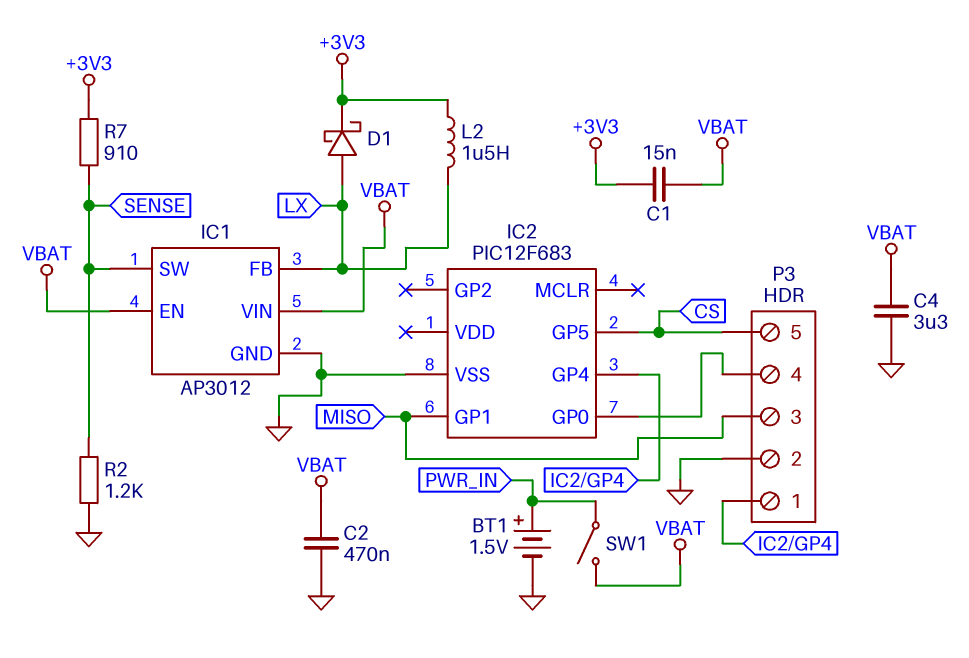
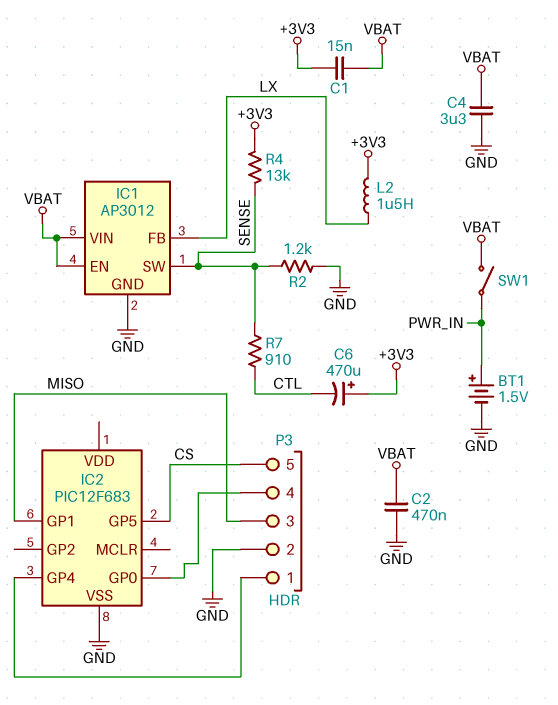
C6: none -> 470uF (plus +3V3, minus CTL)
D1: schottky (A LX, K +3V3) -> none
R4: none -> 13k (+3V3, SENSE)
R7: 910 (+3V3, SENSE) -> 910 (CTL, SENSE)

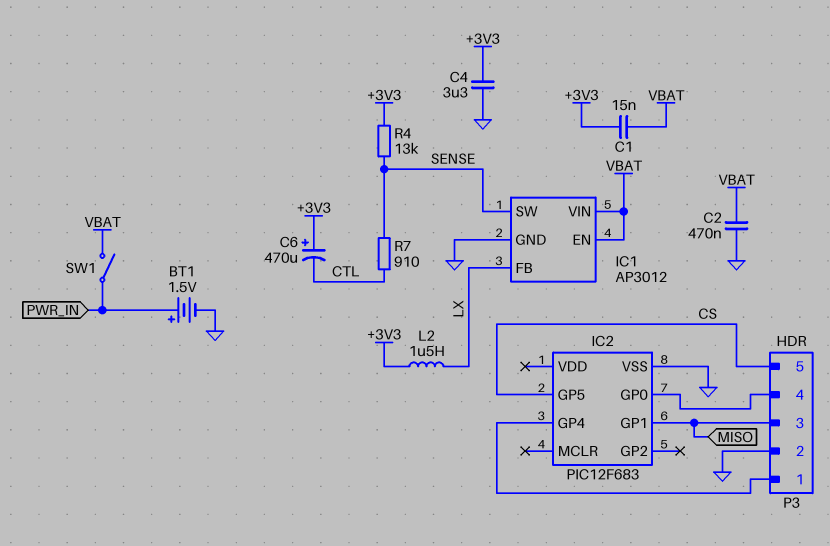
C4: 3.3uF (GND, VBAT) -> 3.3uF (+3V3, GND)
R2: 1.2k (GND, SENSE) -> none

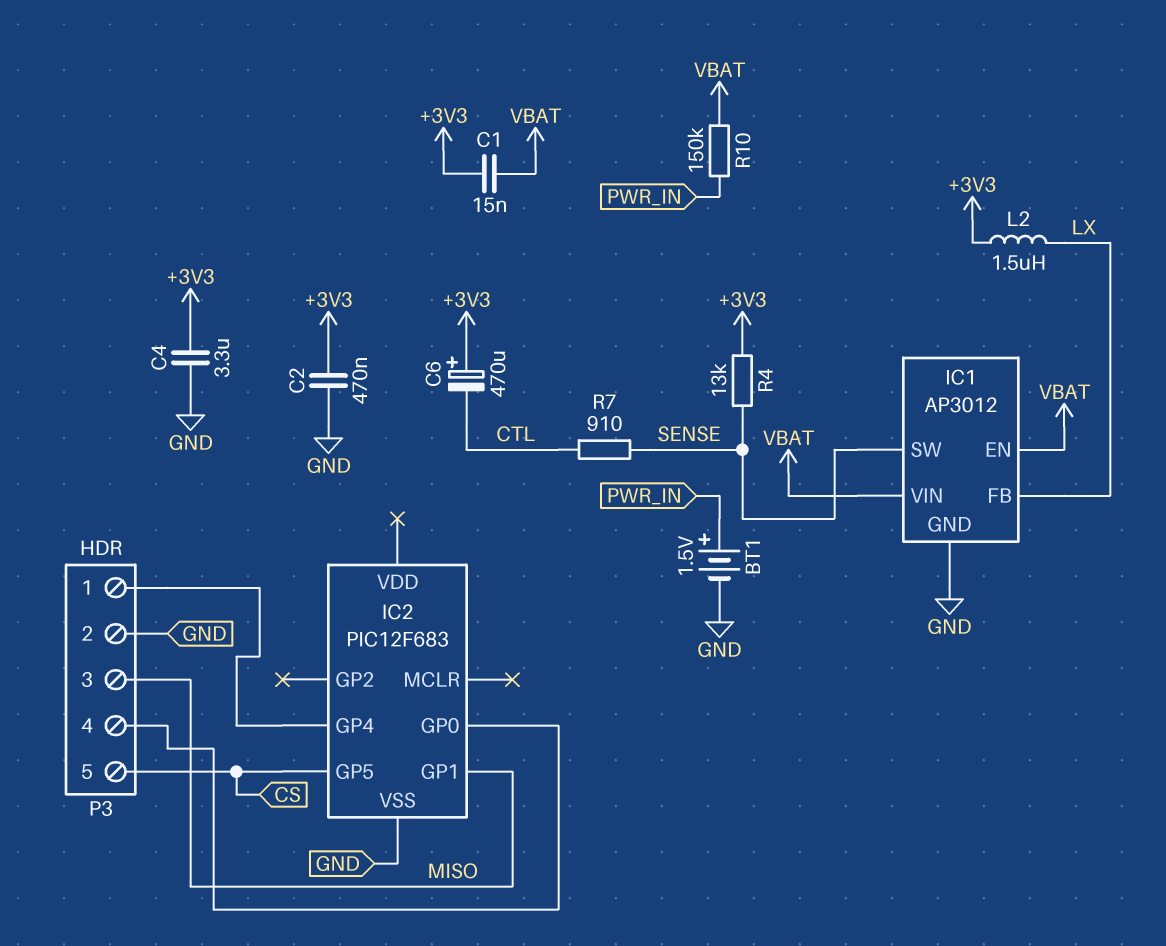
C2: 470nF (GND, VBAT) -> 470nF (+3V3, GND)
R10: none -> 150k (PWR_IN, VBAT)
SW1: switch (PWR_IN, VBAT) -> none

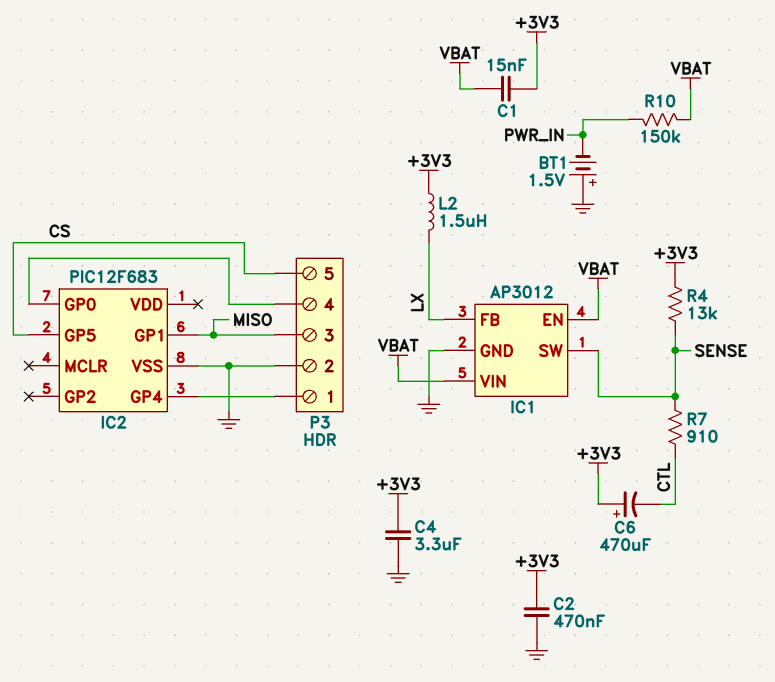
BT1: 1.5V (plus PWR_IN, minus GND) -> 1.5V (plus GND, minus PWR_IN)

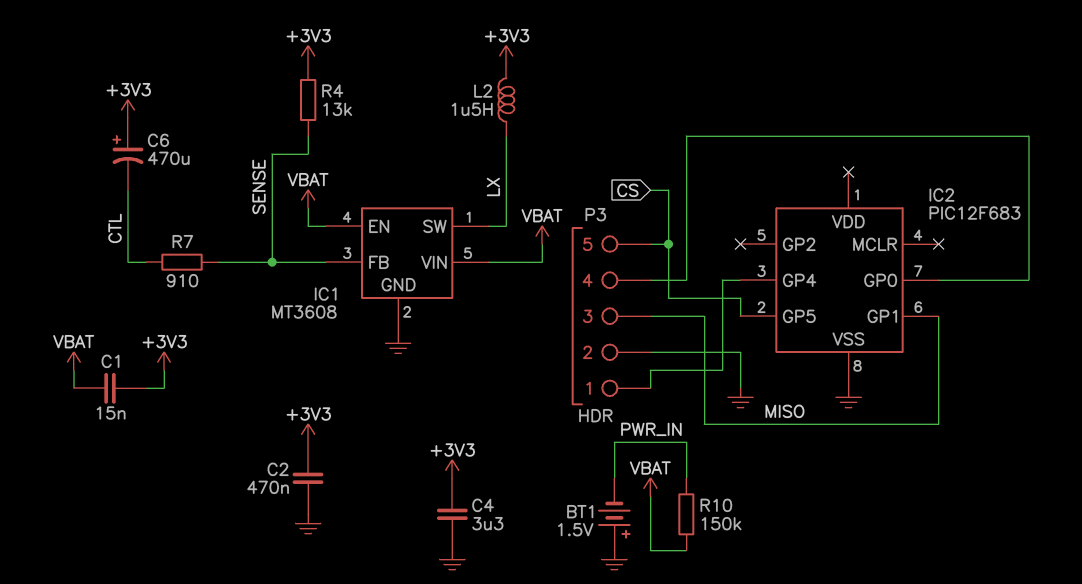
IC1: AP3012 -> MT3608
IC1 pin FB: LX -> SENSE
IC1 pin SW: SENSE -> LX

